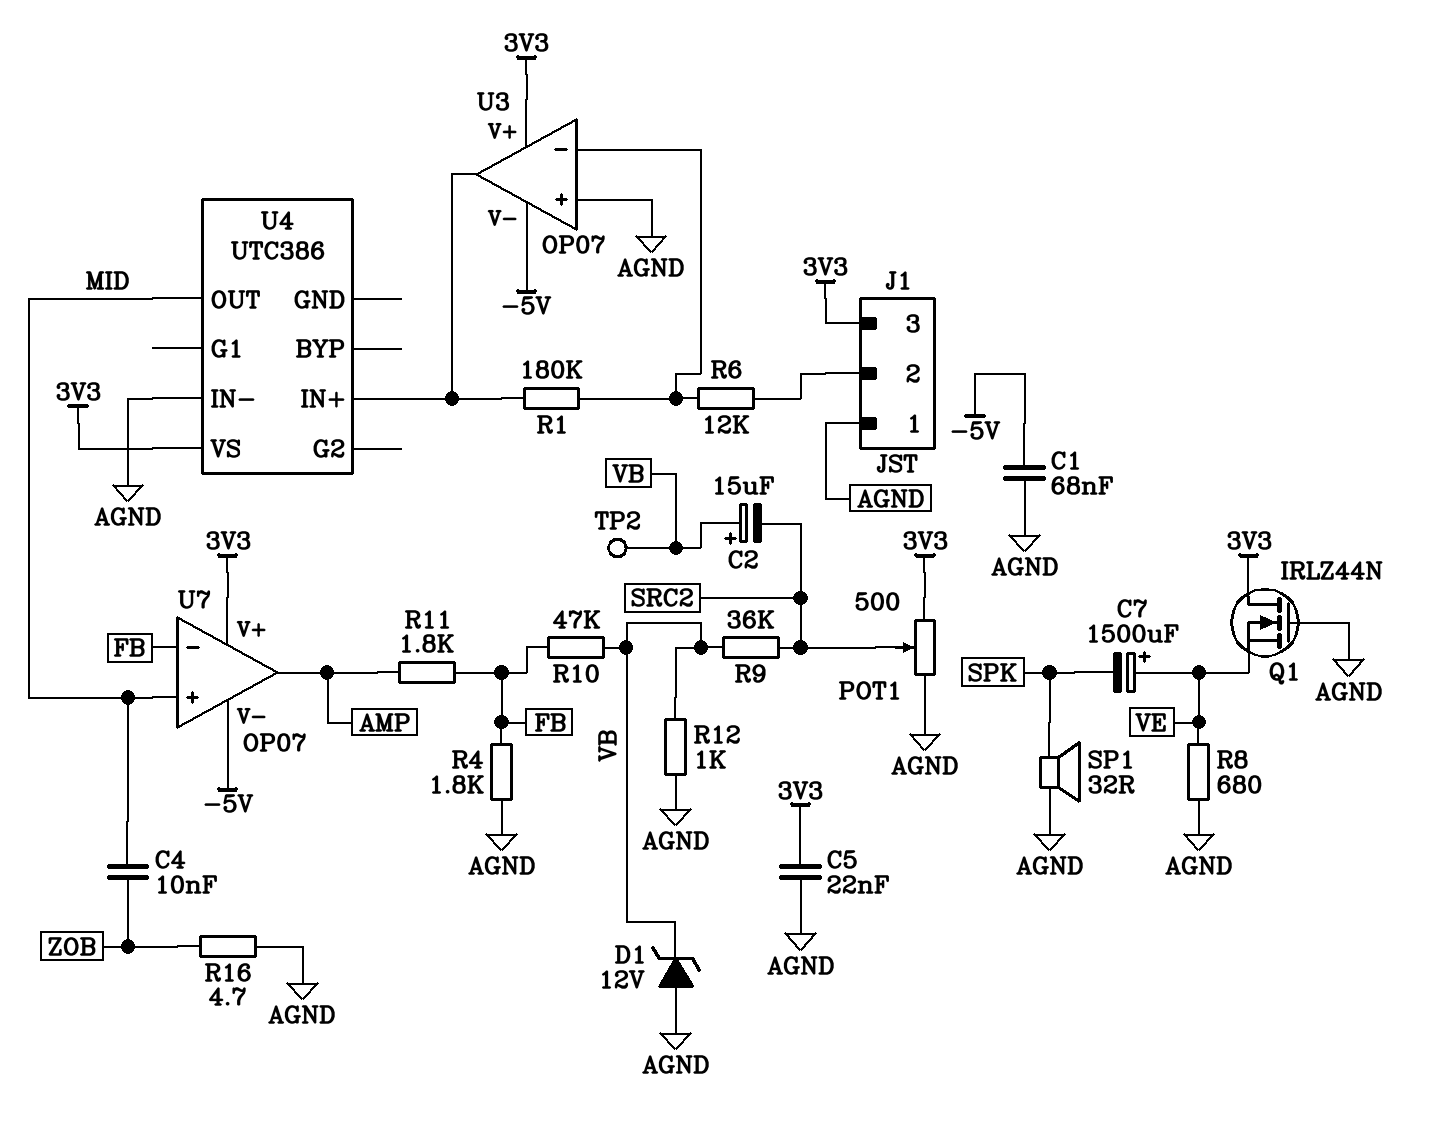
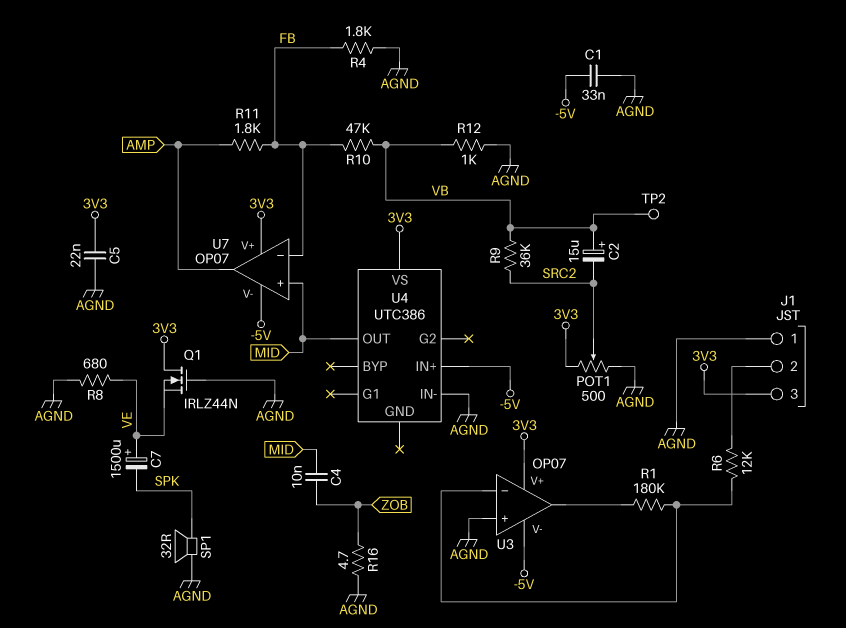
C1: 68nF (-5V, AGND) -> 33nF (-5V, AGND)
D1: zener 12V (A AGND, K VB) -> none
U4 pin IN+: U3/out -> -5V

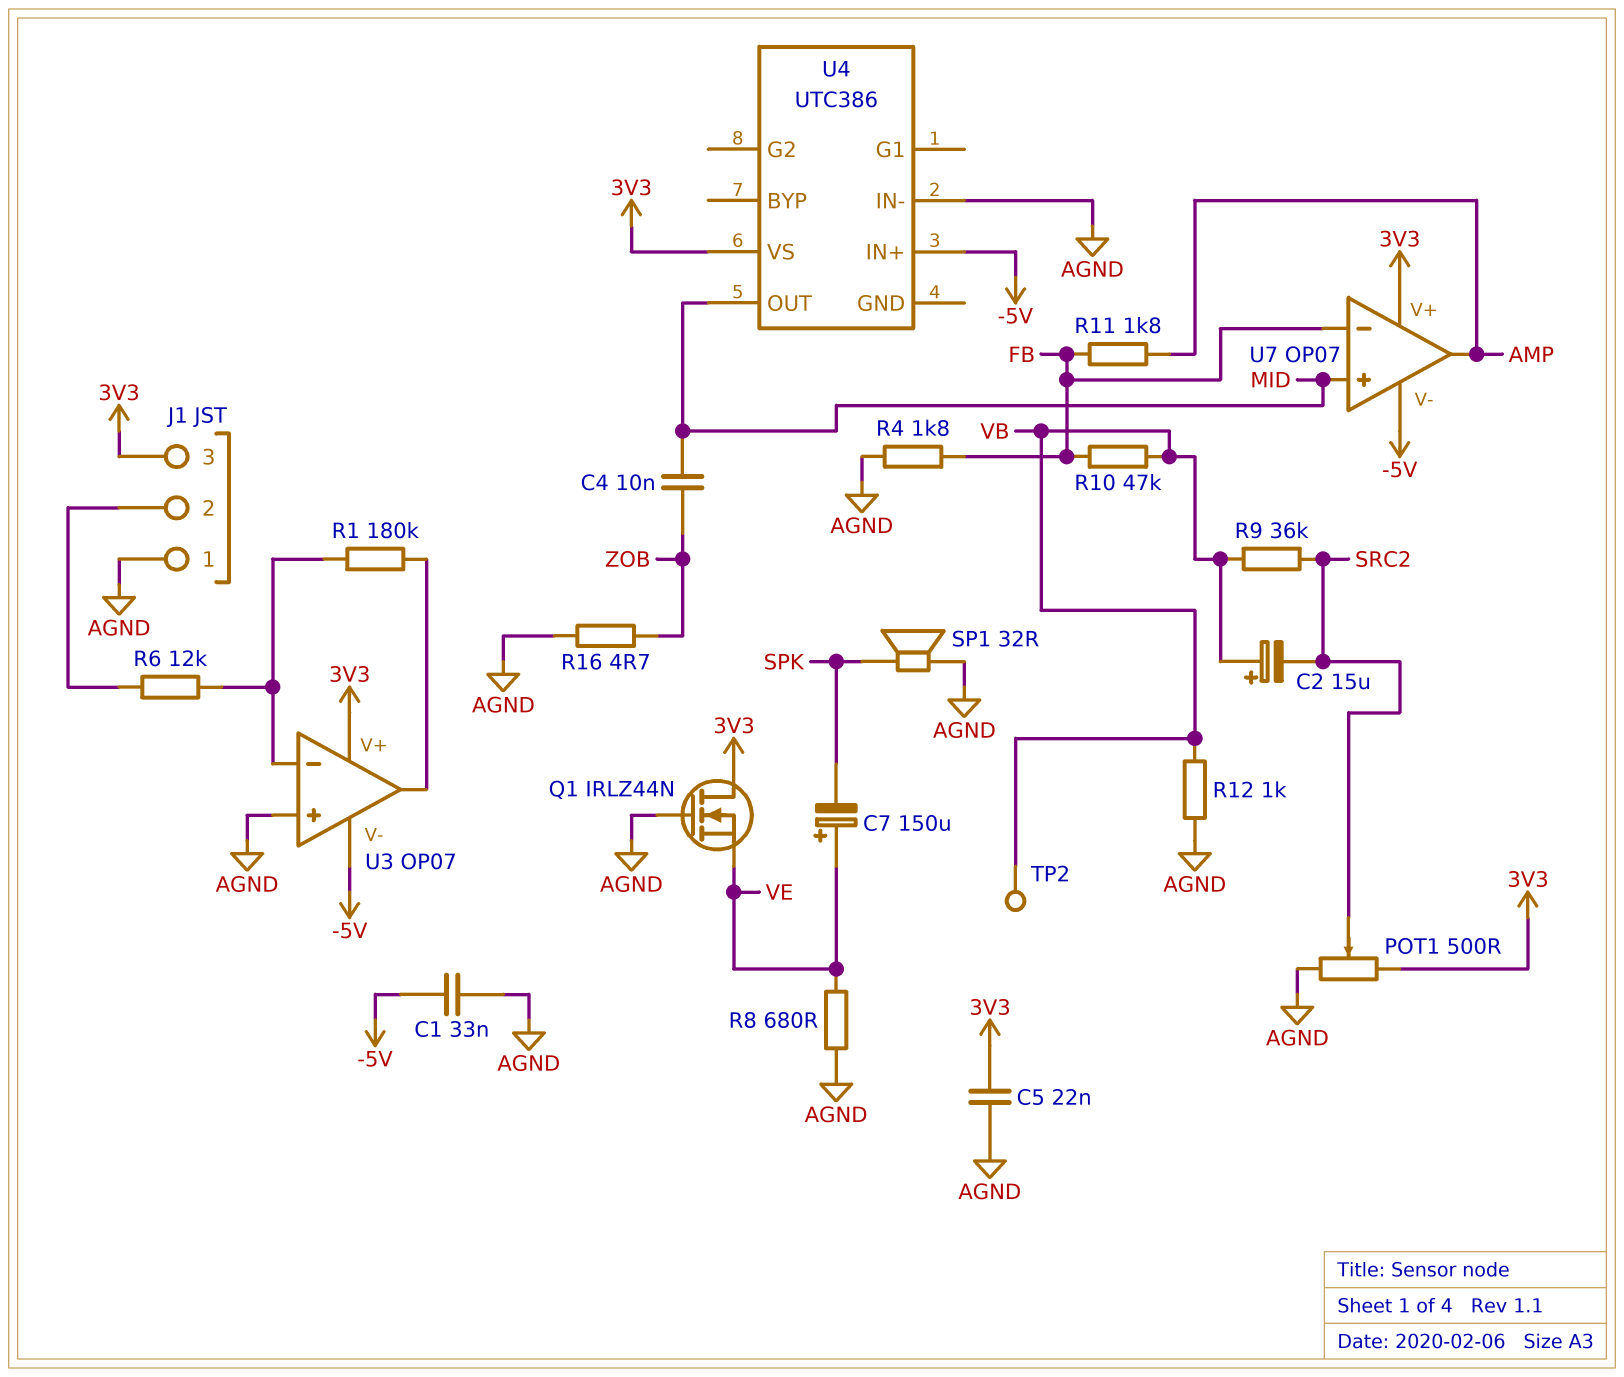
C7: 1500uF (plus VE, minus SPK) -> 150uF (plus VE, minus SPK)

